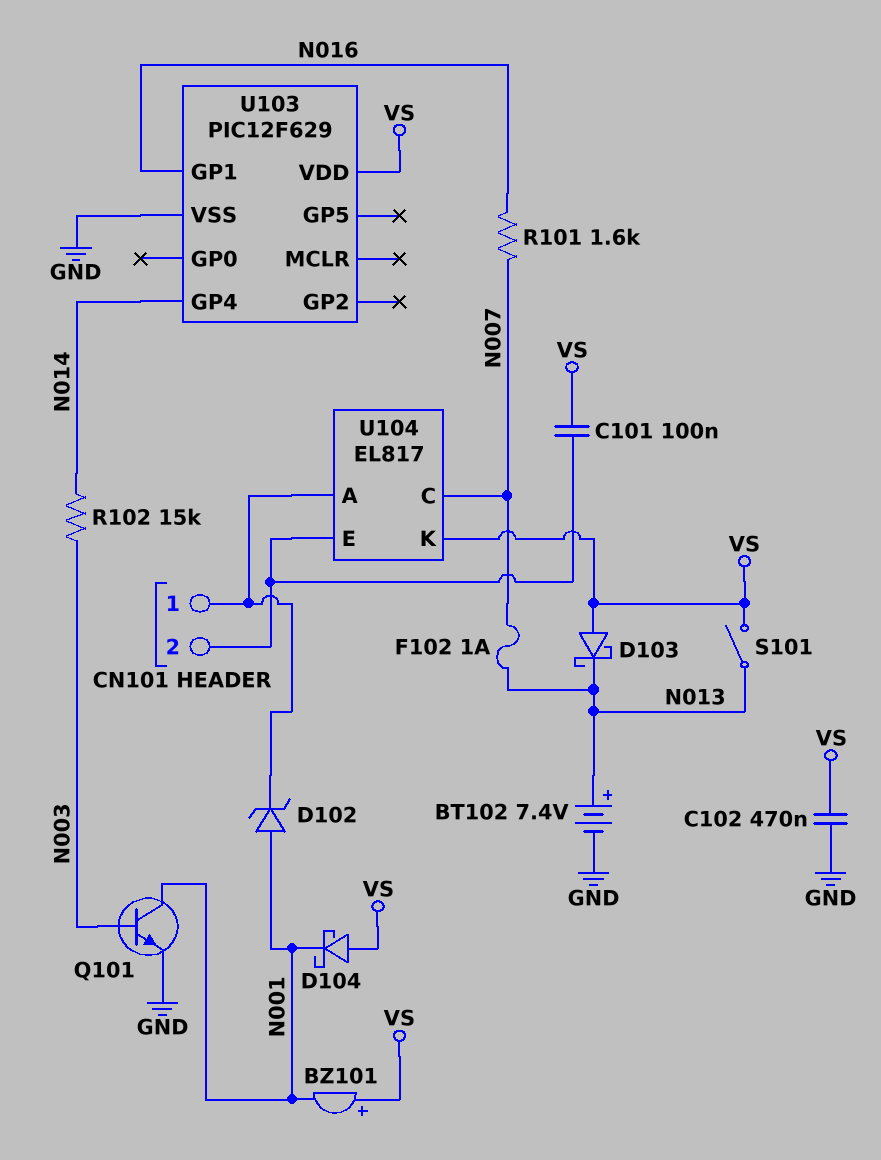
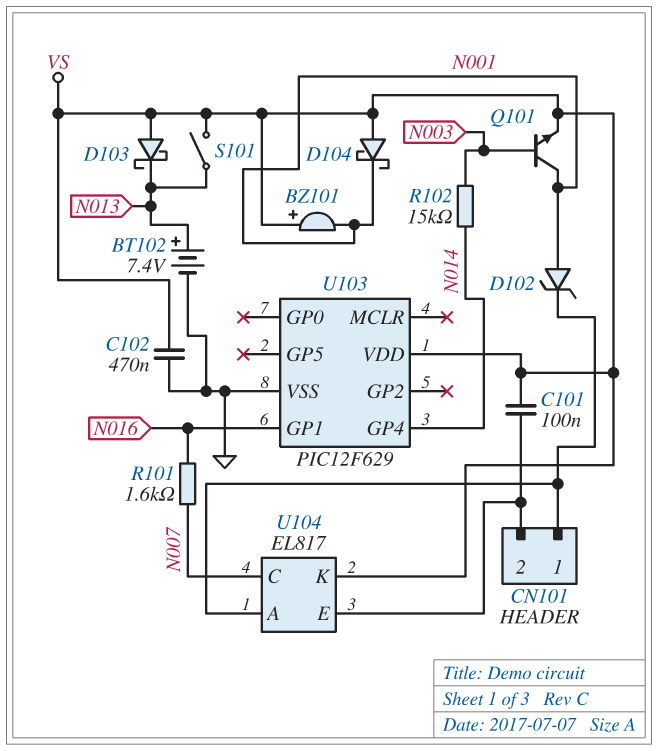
F102: 1A (N007, N013) -> none
Q101: NPN (B N003, C N001, E GND) -> NPN (B N003, C N001, E VS)

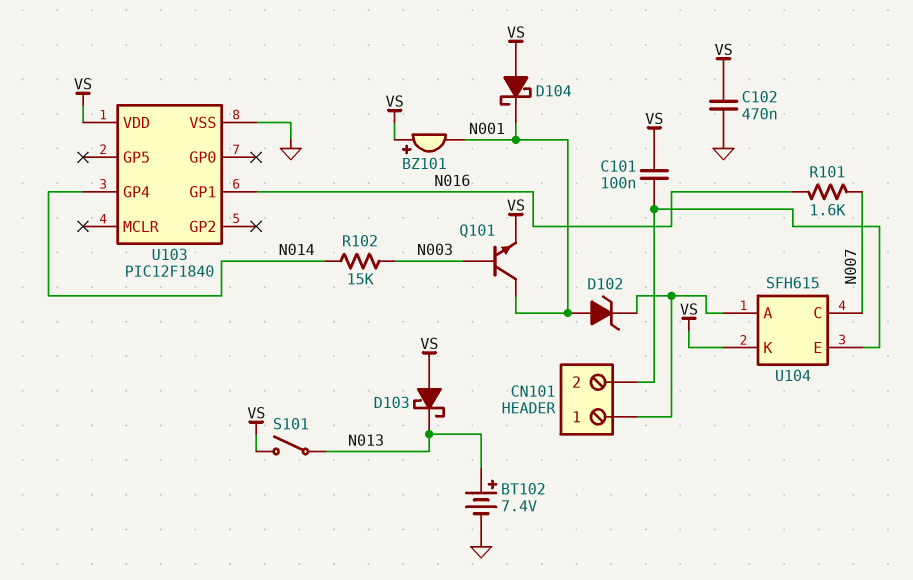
U103: PIC12F629 -> PIC12F1840
U104: EL817 -> SFH615

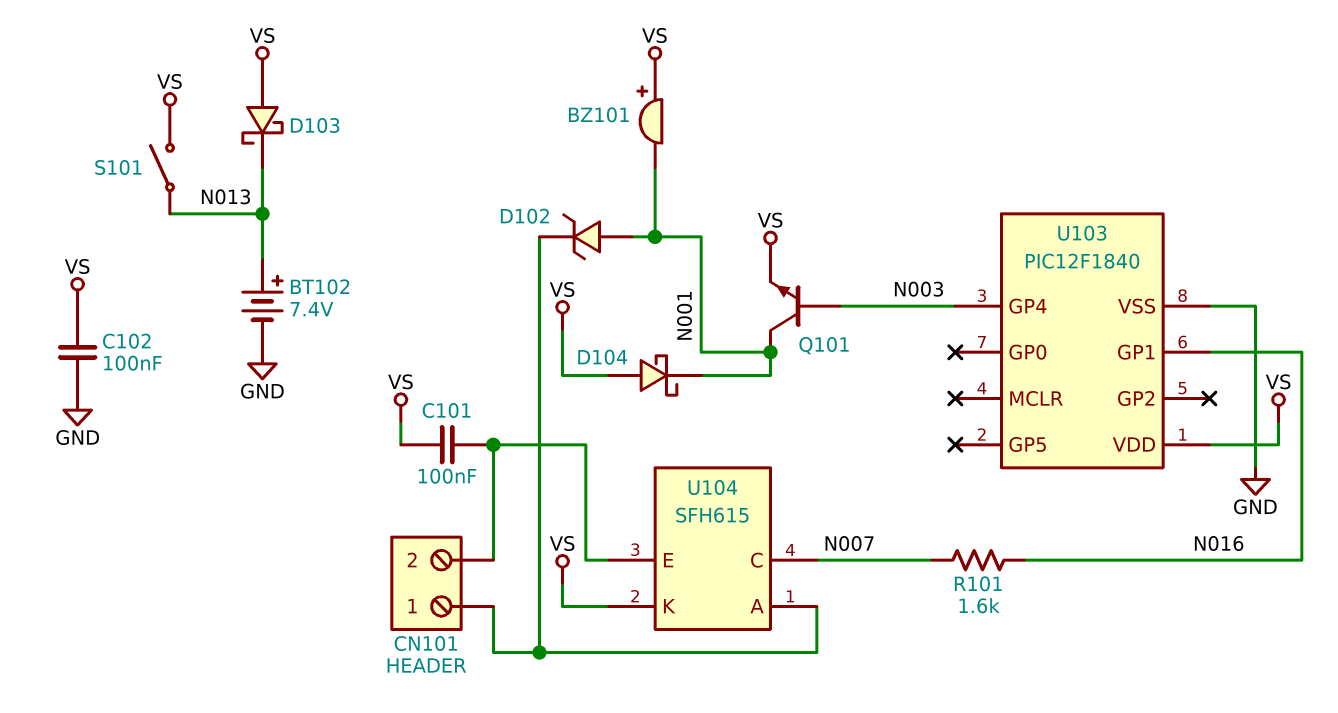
C102: 470nF (GND, VS) -> 100nF (GND, VS)
R102: 15k (N003, N014) -> none
U103 pin GP4: N014 -> N003

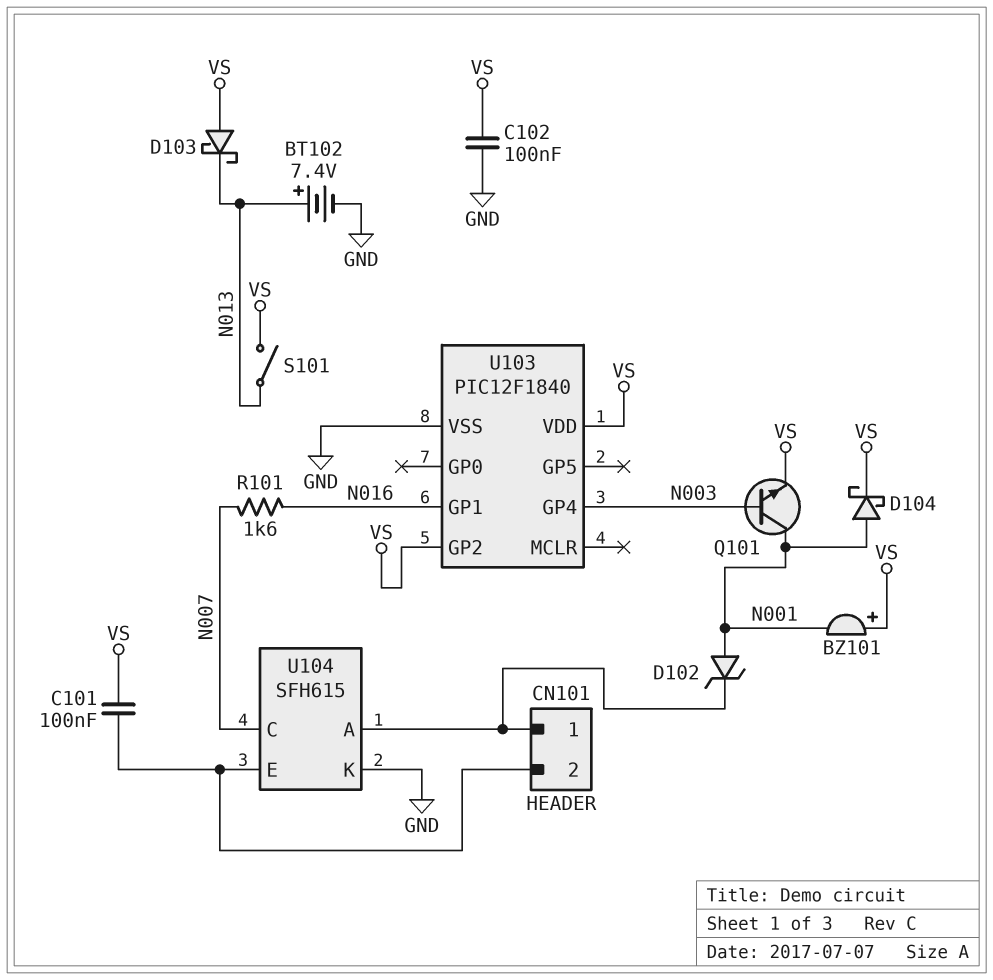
D104: schottky (A VS, K N001) -> schottky (A N001, K VS)
U103 pin GP2: none -> VS
U104 pin K: VS -> GND

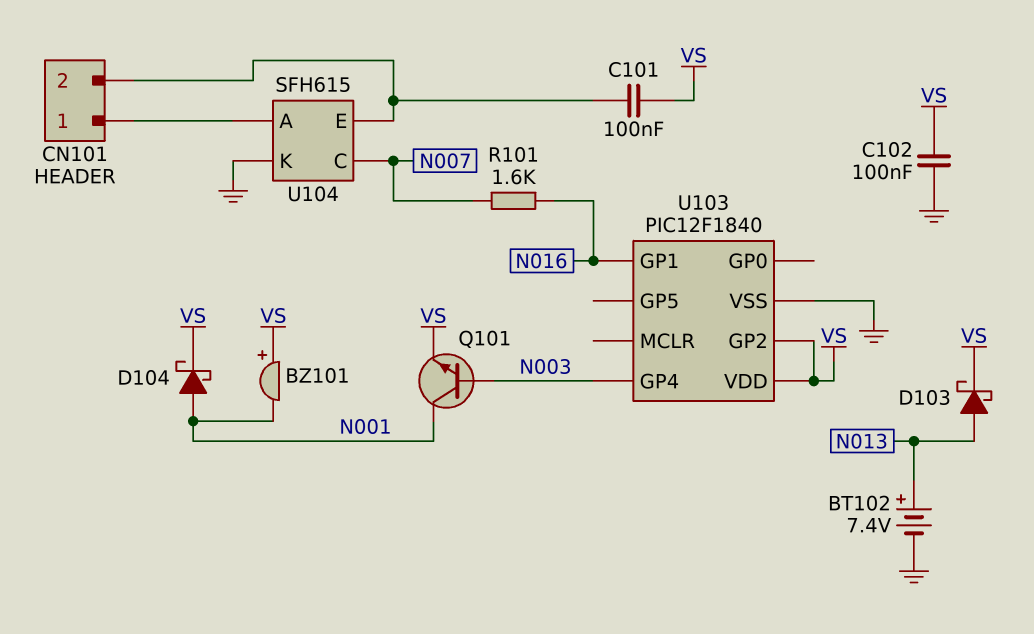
D102: zener (A N001, K CN101/1) -> none
D103: schottky (A VS, K N013) -> schottky (A N013, K VS)
S101: switch (N013, VS) -> none

